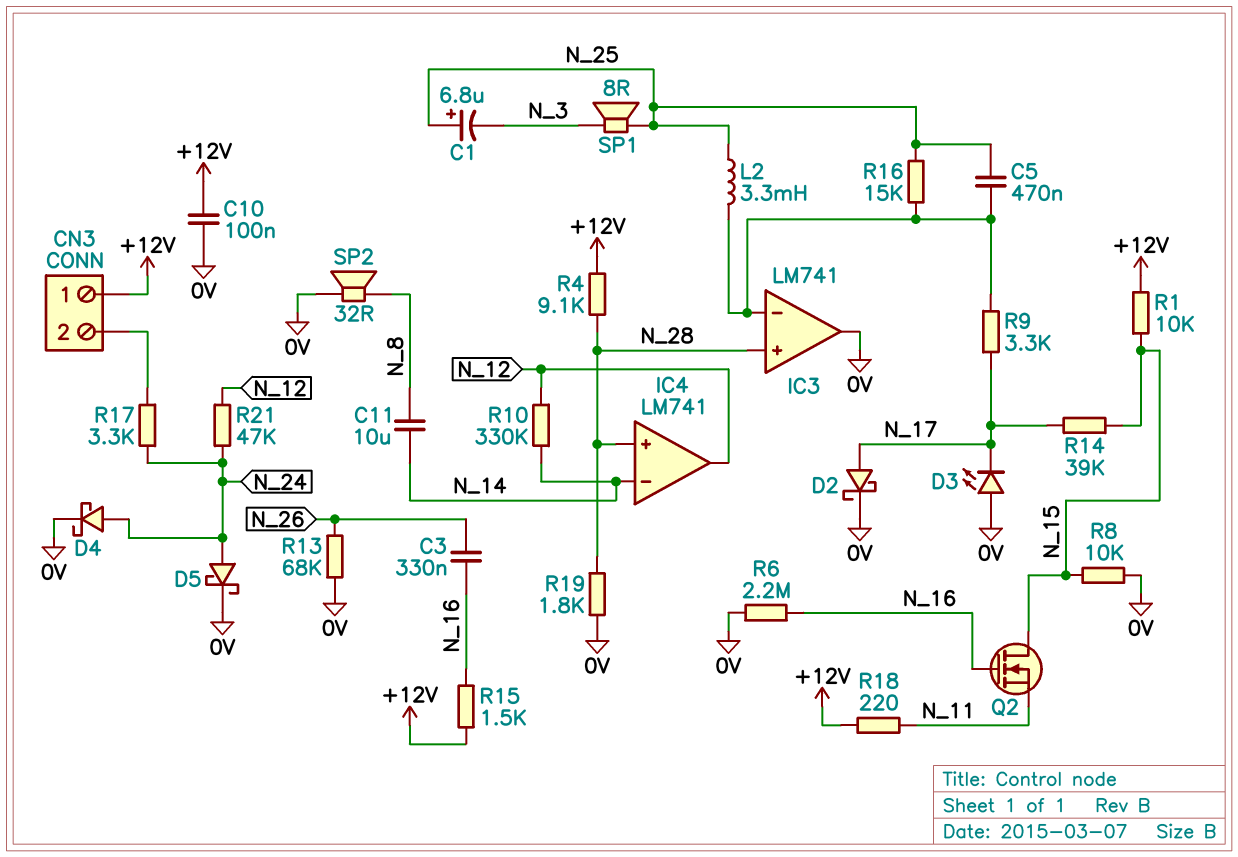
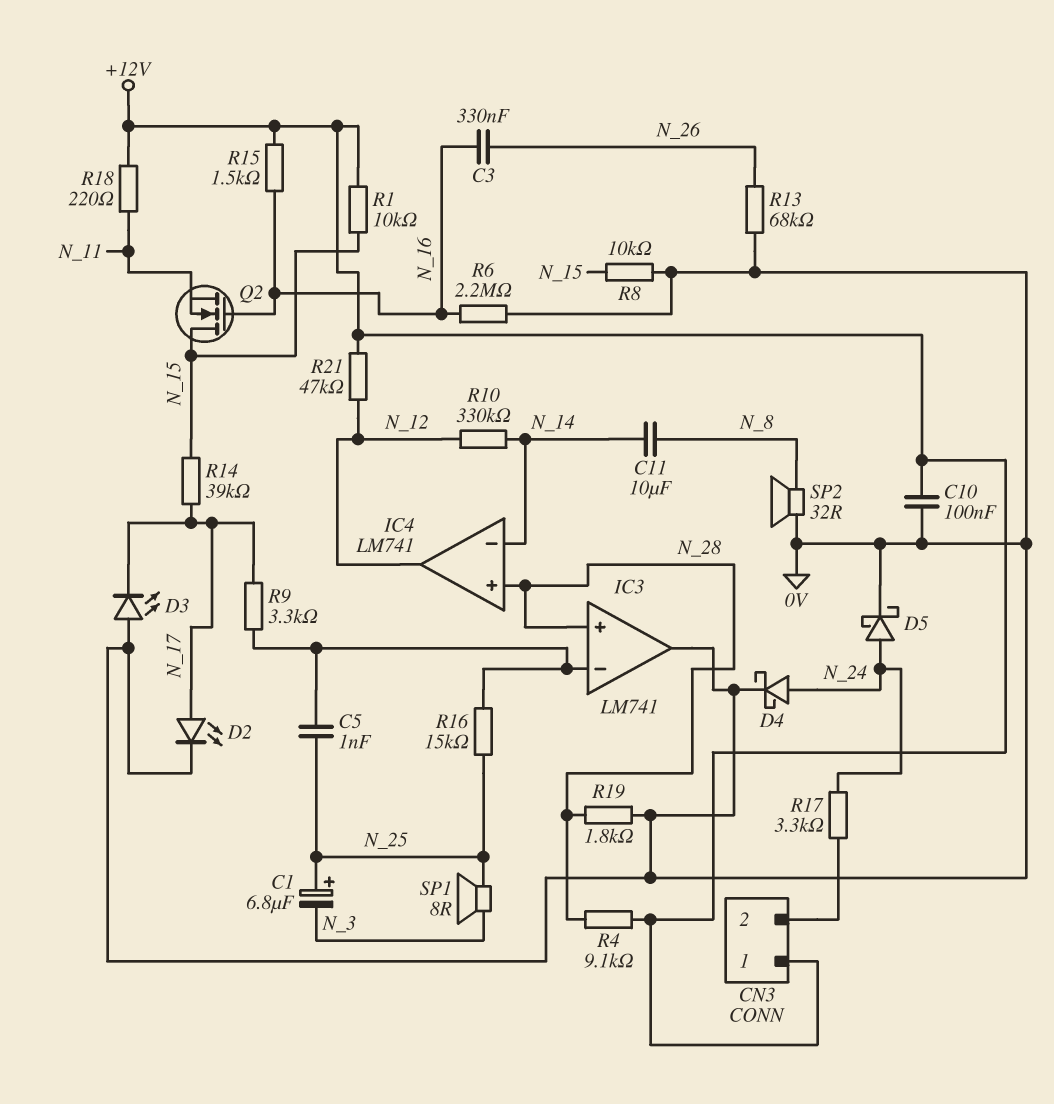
C5: 470nF (IC3/in-, N_25) -> 1nF (IC3/in-, N_25)
D2: schottky (A N_17, K 0V) -> LED (A N_17, K 0V)
L2: 3.3mH (IC3/in-, N_25) -> none
R21: 47k (N_12, N_24) -> 47k (+12V, N_12)

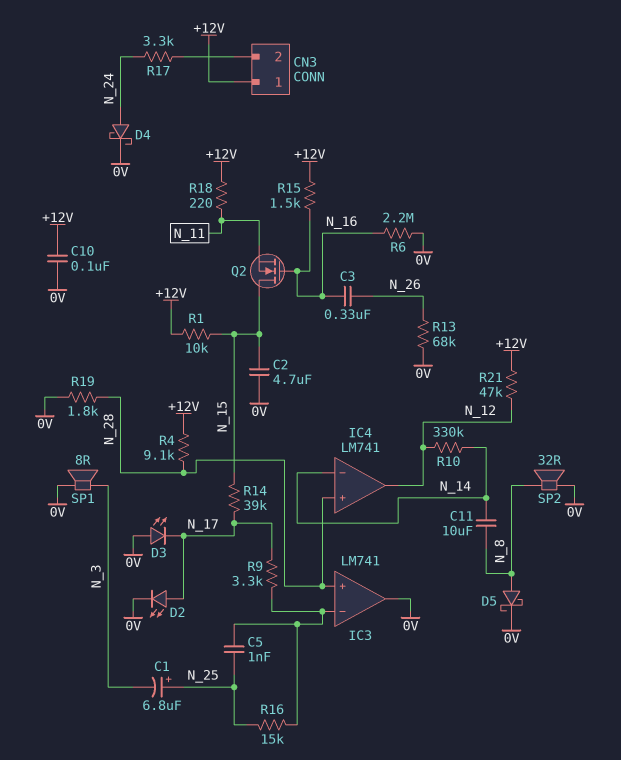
C2: none -> 4.7uF (0V, N_15)
D5: schottky (A N_24, K 0V) -> schottky (A N_8, K 0V)
R8: 10k (0V, N_15) -> none
SP1: speaker 8R (N_3, N_25) -> speaker 8R (0V, N_3)

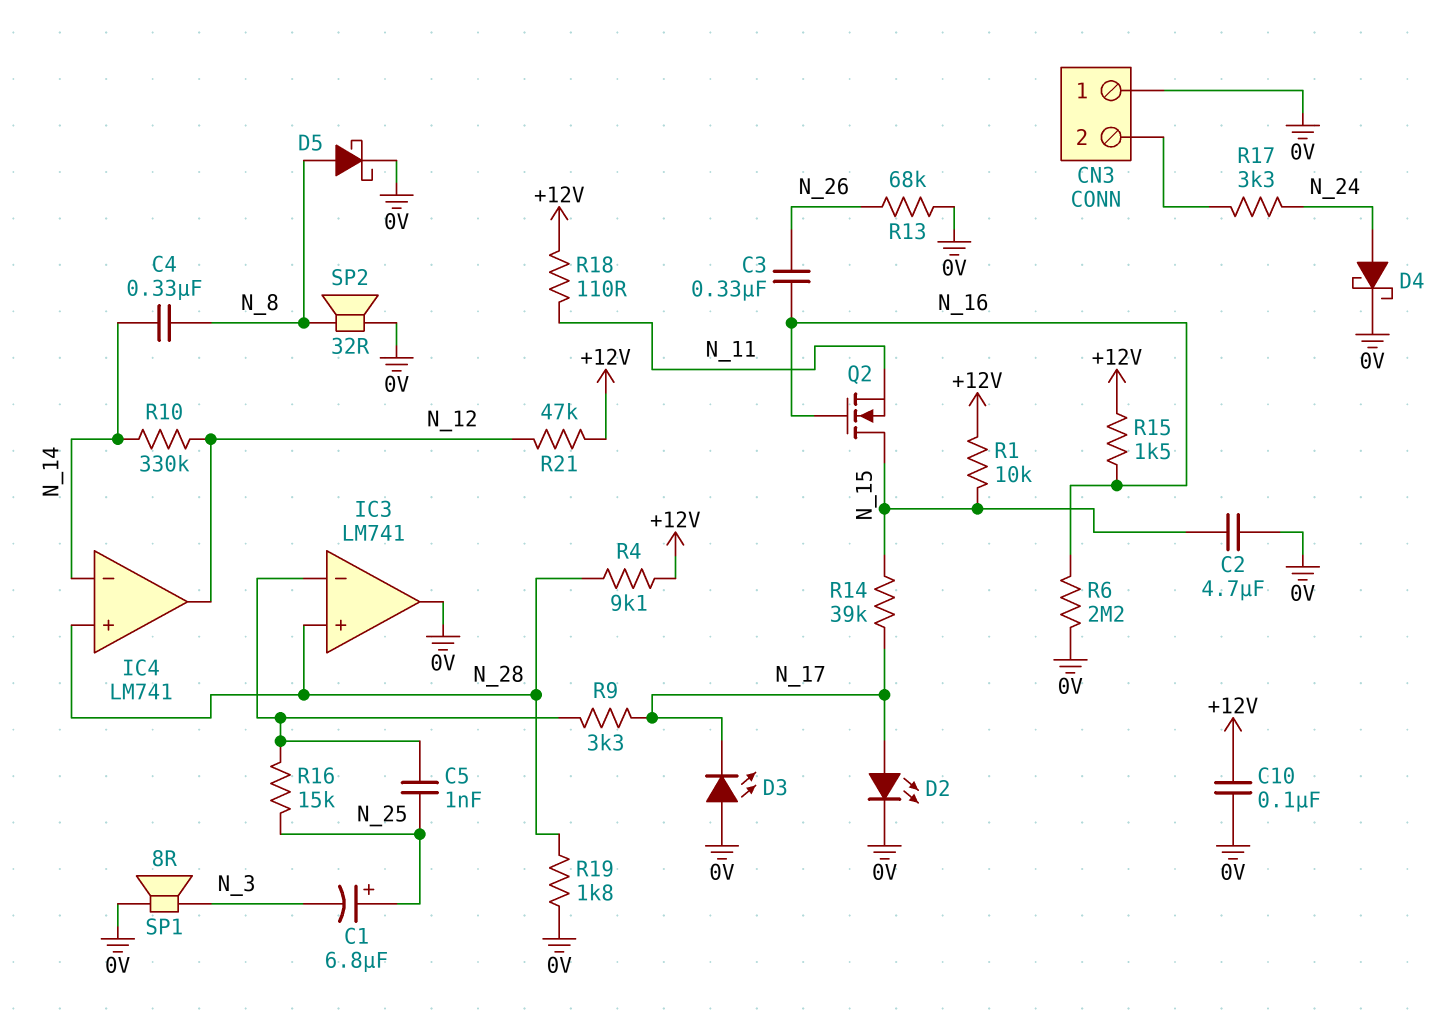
C4: none -> 330nF (N_8, N_14)
C11: 10uF (N_8, N_14) -> none
CN3 pin 1: +12V -> 0V
R18: 220 (+12V, N_11) -> 110 (+12V, N_11)

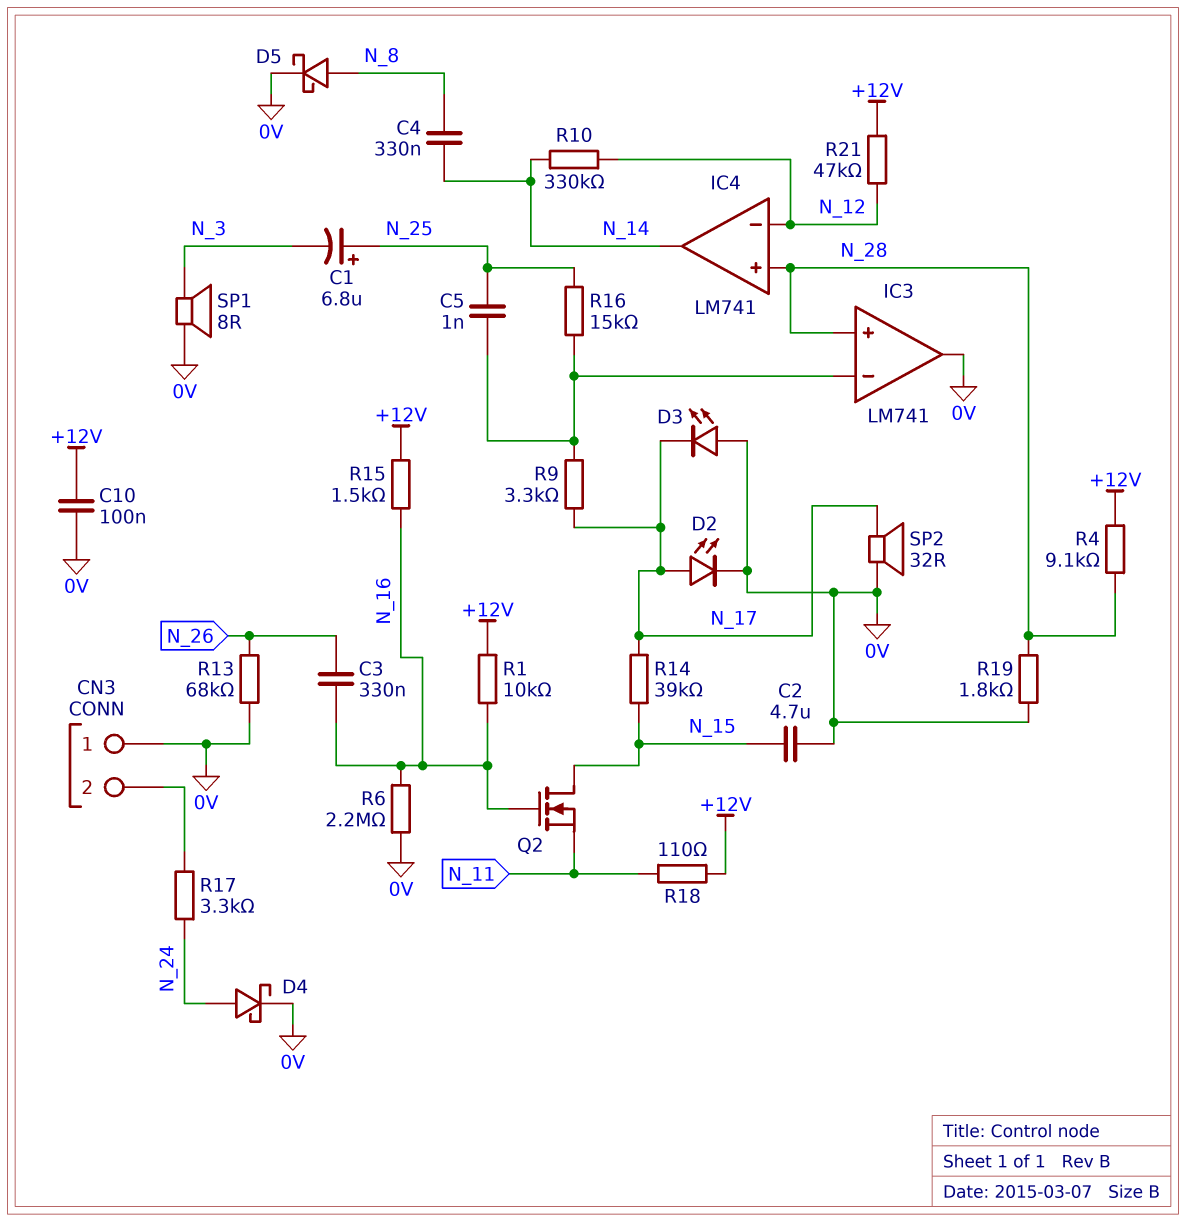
IC4 pin in-: N_14 -> N_12
IC4 pin out: N_12 -> N_14
R1: 10k (+12V, N_15) -> 10k (+12V, N_16)
SP2: speaker 32R (0V, N_8) -> speaker 32R (0V, N_17)

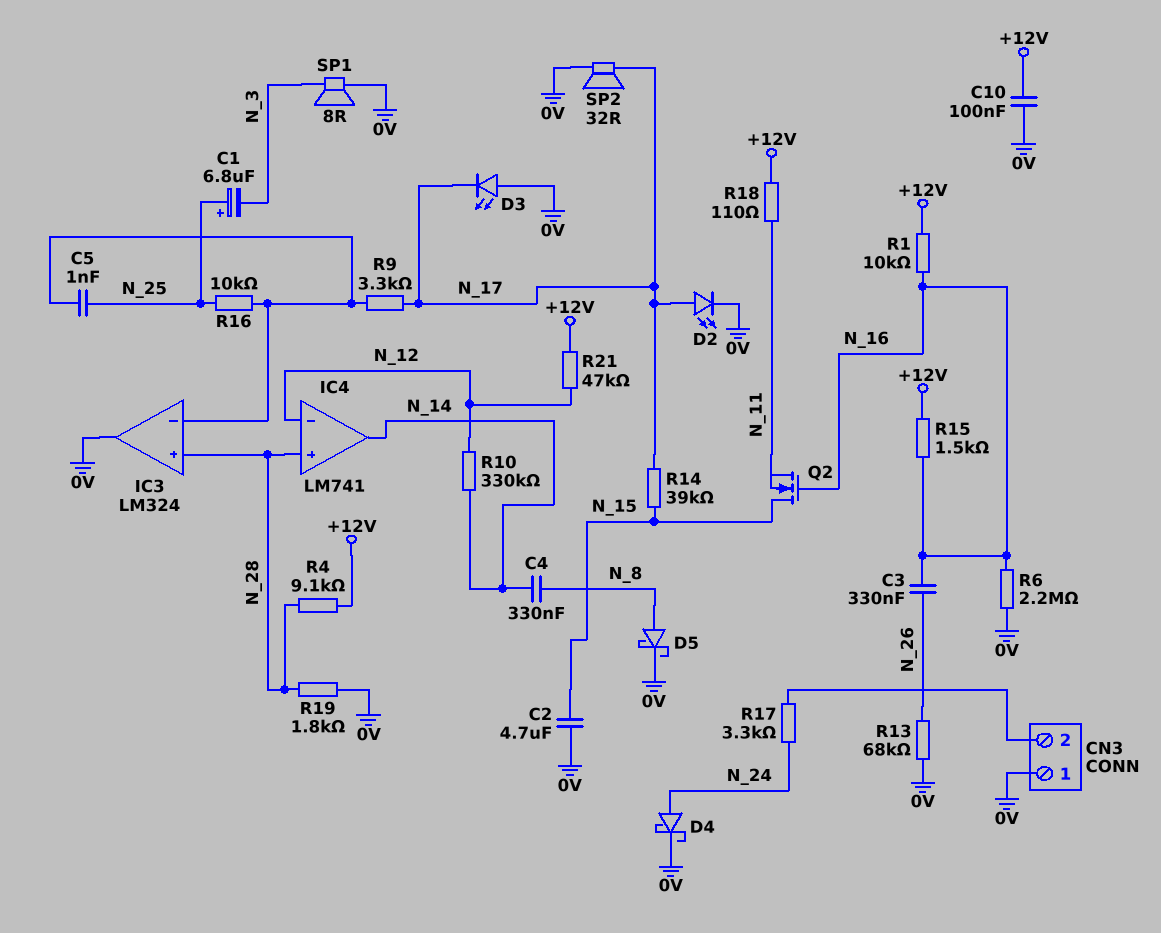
IC3: LM741 -> LM324
R16: 15k (IC3/in-, N_25) -> 10k (IC3/in-, N_25)

